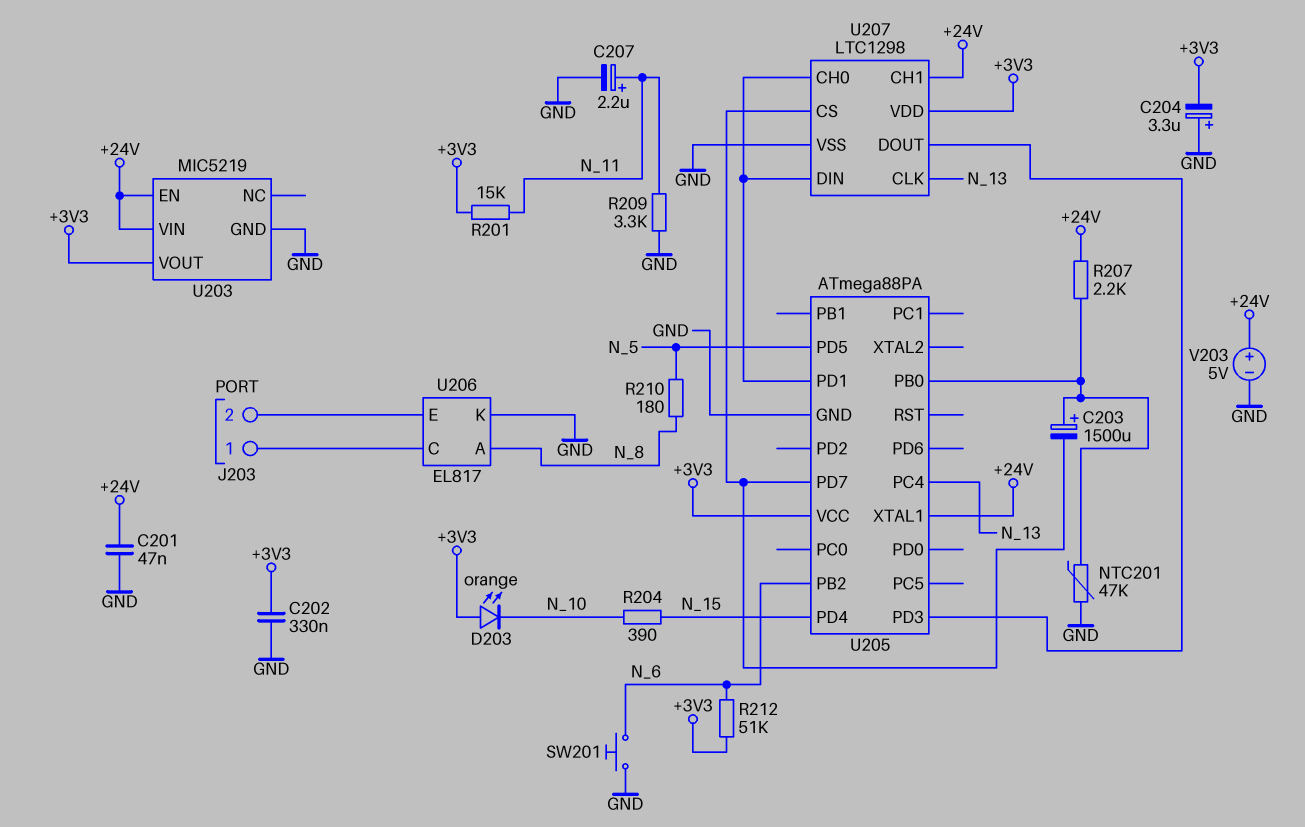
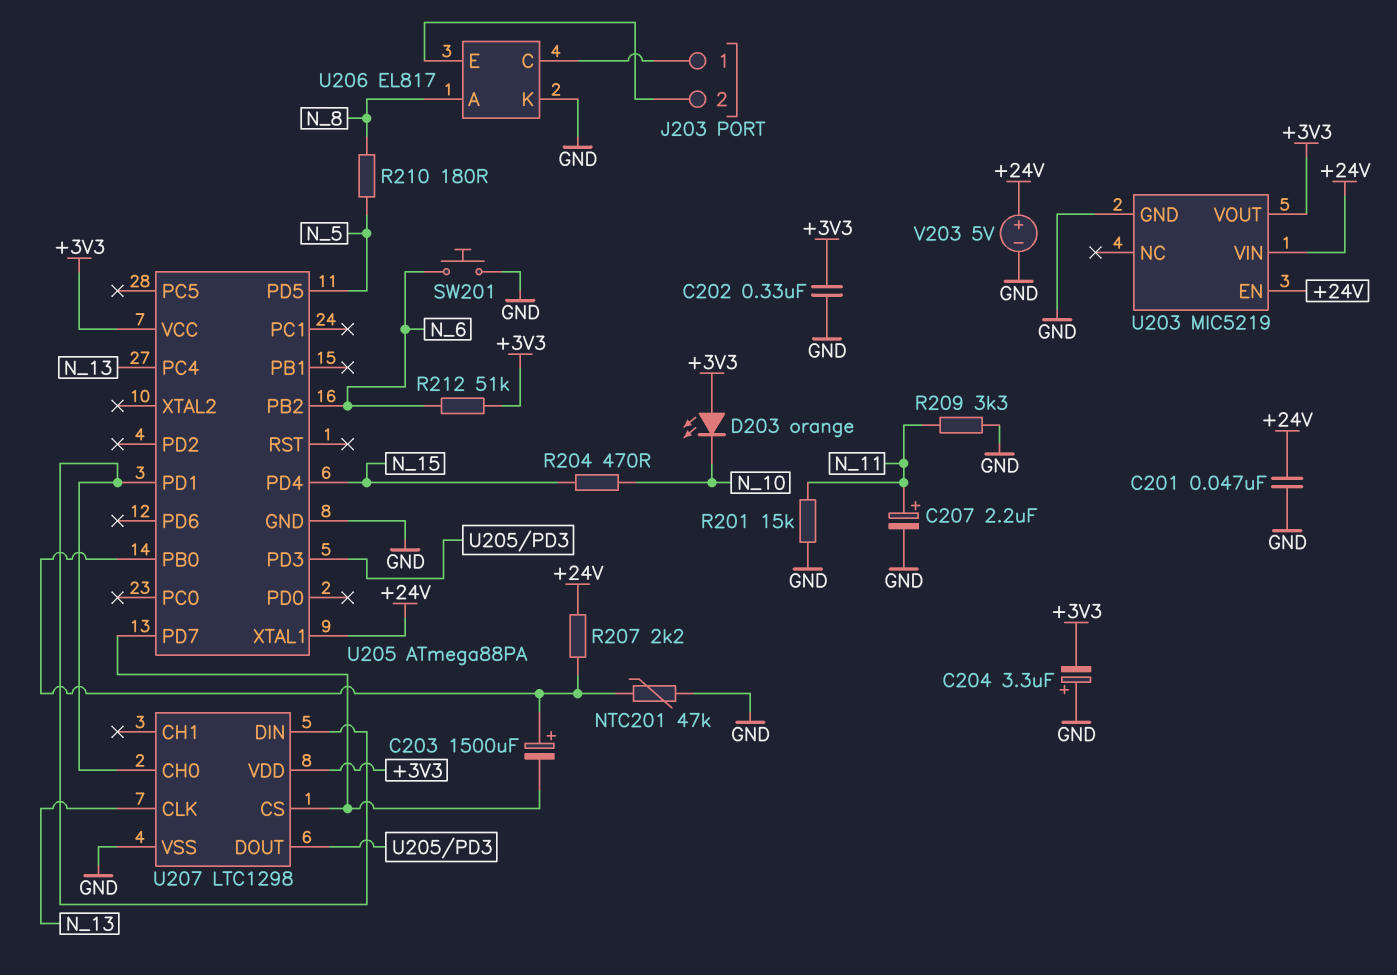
R201: 15k (+3V3, N_11) -> 15k (GND, N_11)
R204: 390 (N_10, N_15) -> 470 (N_10, N_15)
U207 pin CH1: +24V -> none

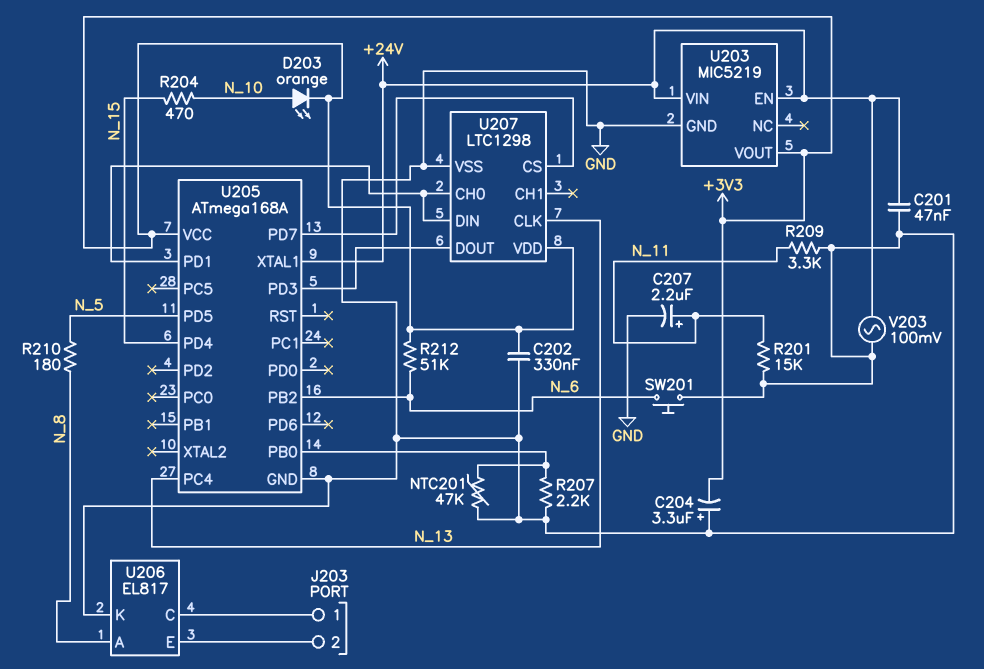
C203: 1500uF (plus U205/PB0, minus U205/PD7) -> none
D203: LED orange (A +3V3, K N_10) -> LED orange (A N_10, K +3V3)
R207: 2.2k (+24V, U205/PB0) -> 2.2k (GND, U205/PB0)
U205: ATmega88PA -> ATmega168A
V203: 5V (plus +24V, minus GND) -> AC 100mV (+24V, GND)

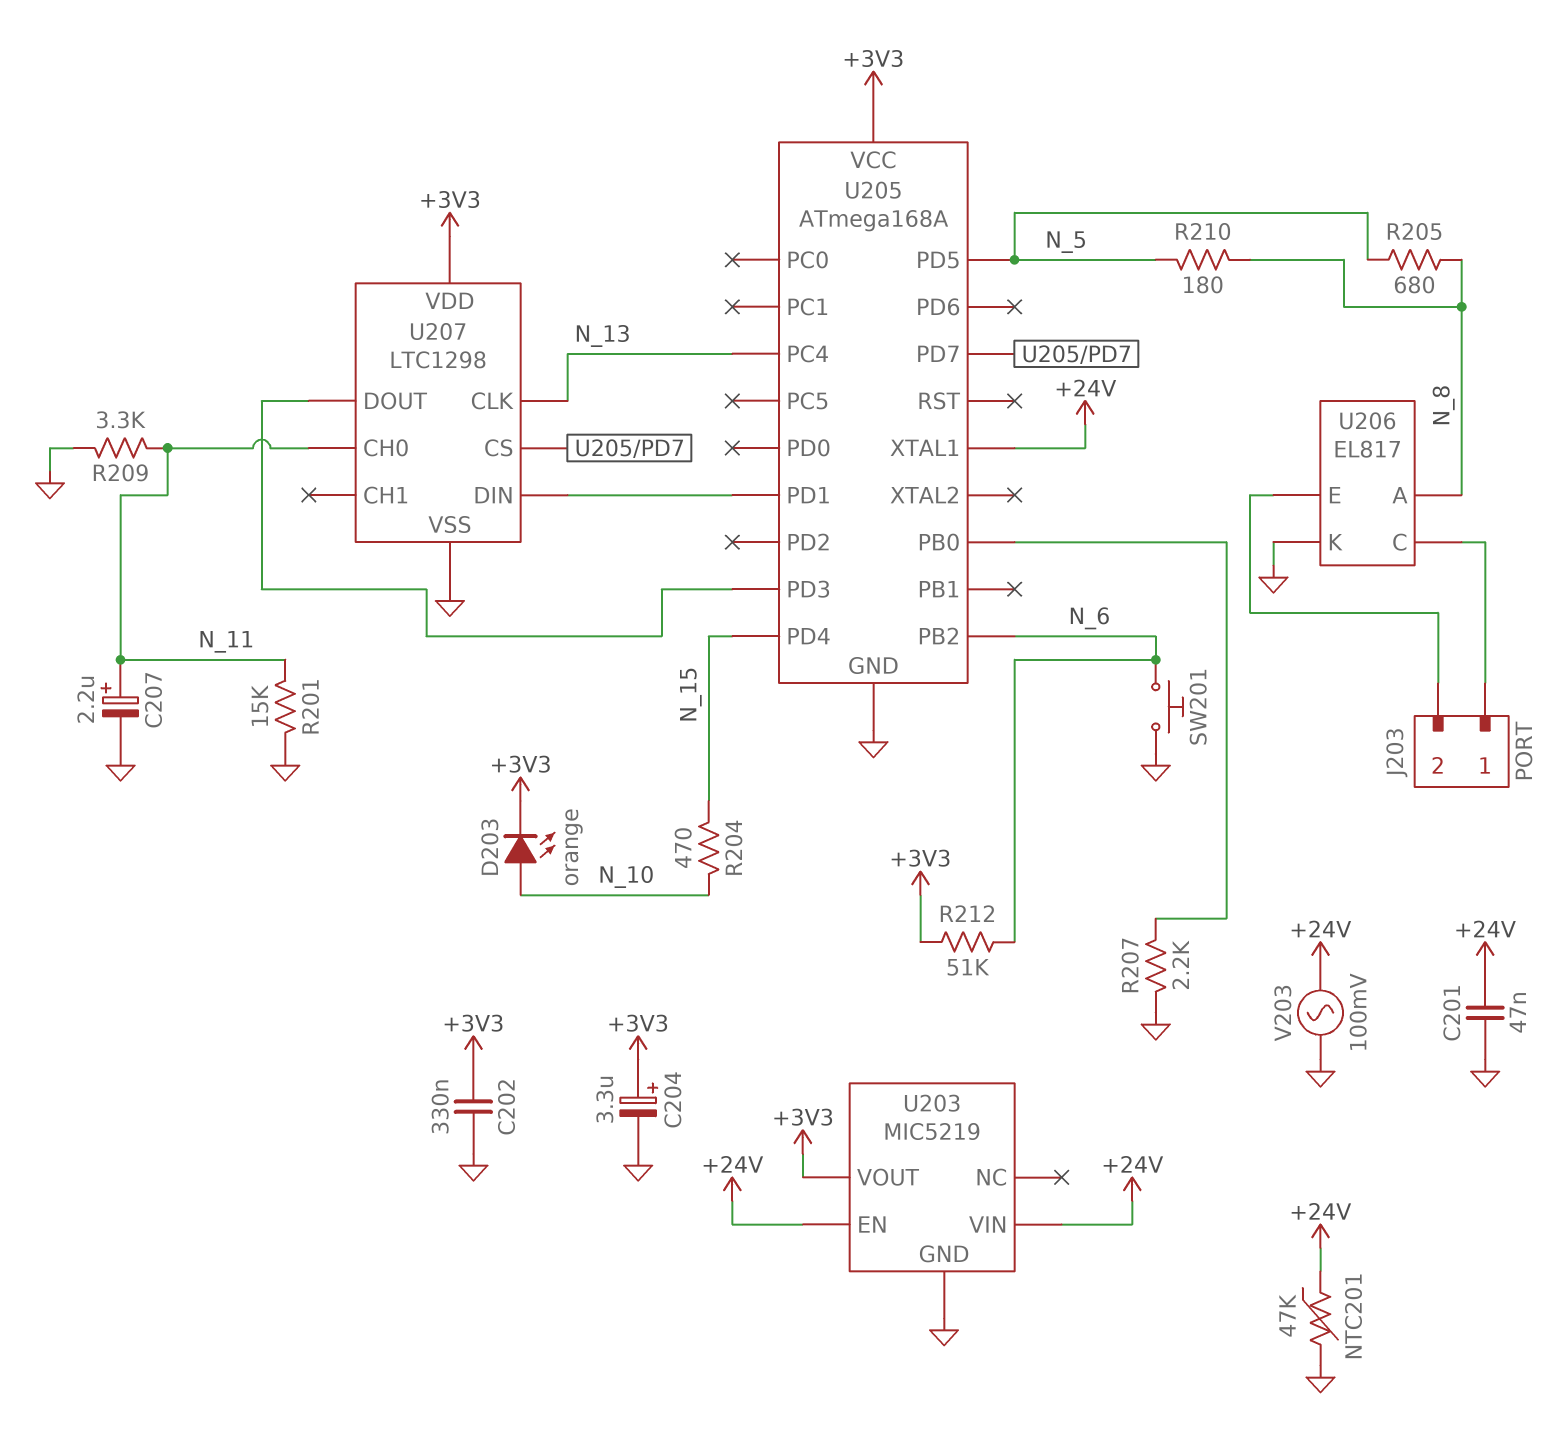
C204: 3.3uF (plus GND, minus +3V3) -> 3.3uF (plus +3V3, minus GND)
NTC201: 47k (GND, U205/PB0) -> 47k (+24V, GND)
R205: none -> 680 (N_5, N_8)
U207 pin CH0: U205/PD1 -> N_11

